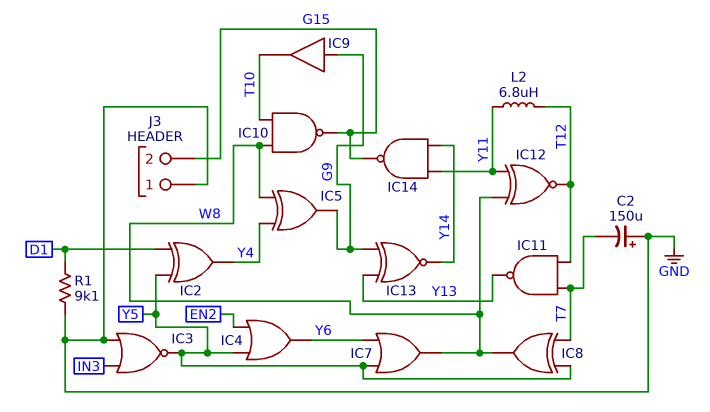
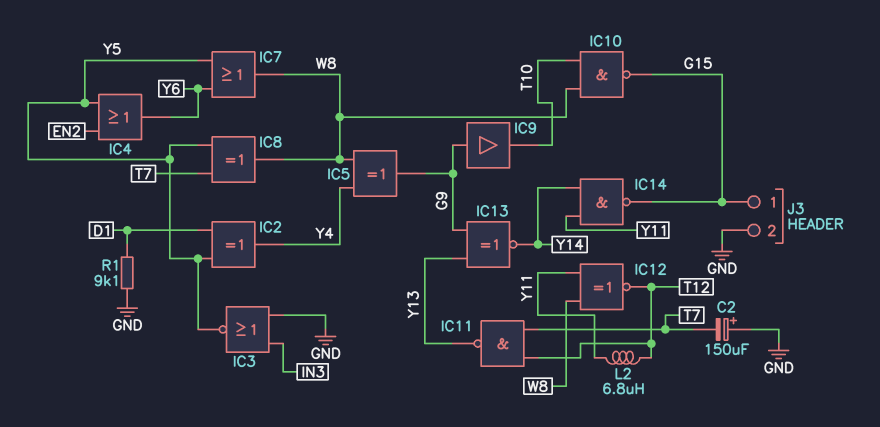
J3 pin 1: GND -> G15
J3 pin 2: G15 -> GND

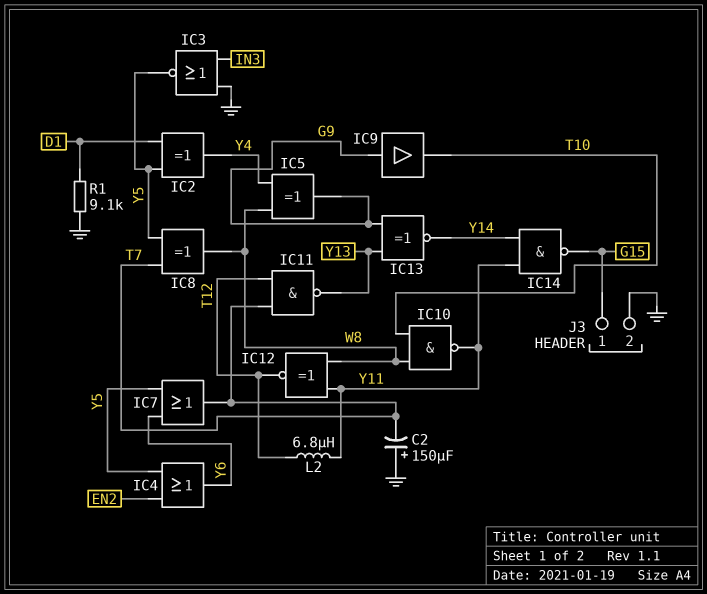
IC7: OR (in Y5, in Y6, out W8) -> OR (in Y5, in Y6, out T7)
IC10: NAND (in T10, in W8, out G15) -> NAND (in T10, in W8, out Y11)

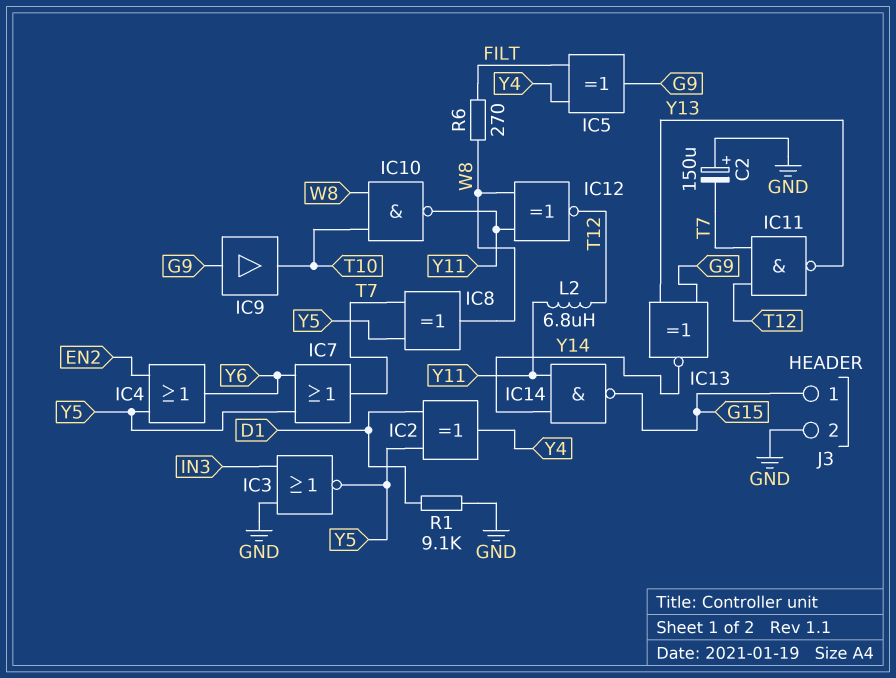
IC5: XOR (in W8, in Y4, out G9) -> XOR (in FILT, in Y4, out G9)
R6: none -> 270 (FILT, W8)

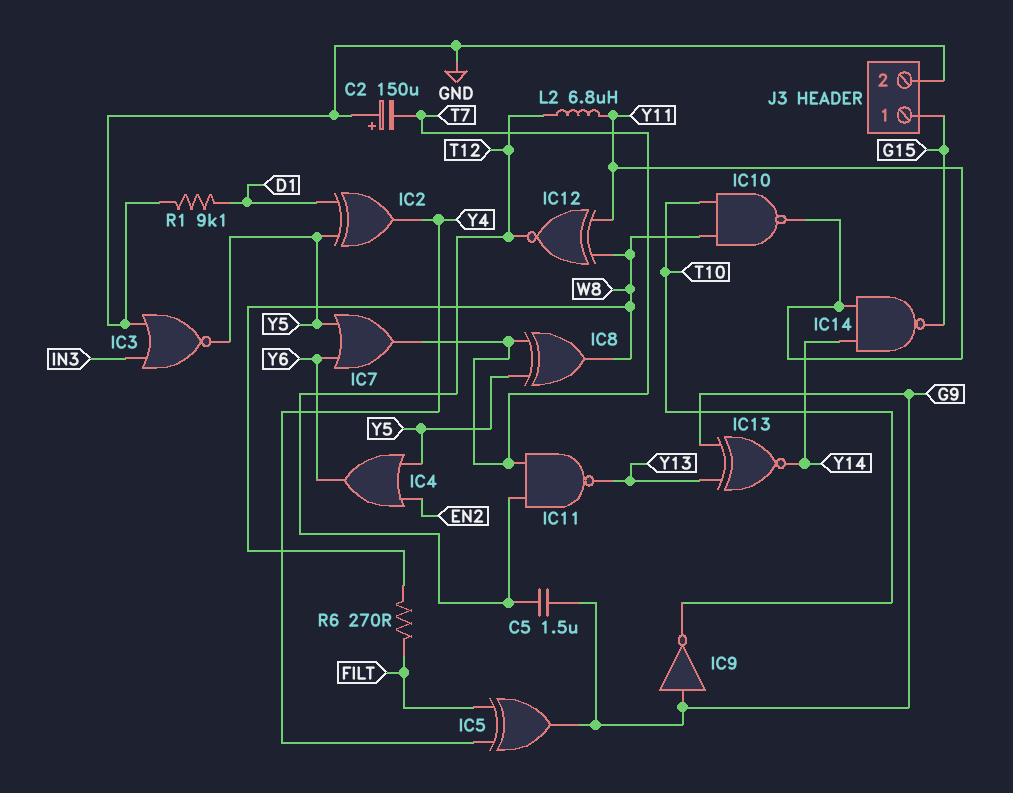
C5: none -> 1.5uF (G9, T12)
IC9: buffer (in G9, out T10) -> NOT (in G9, out T10)

